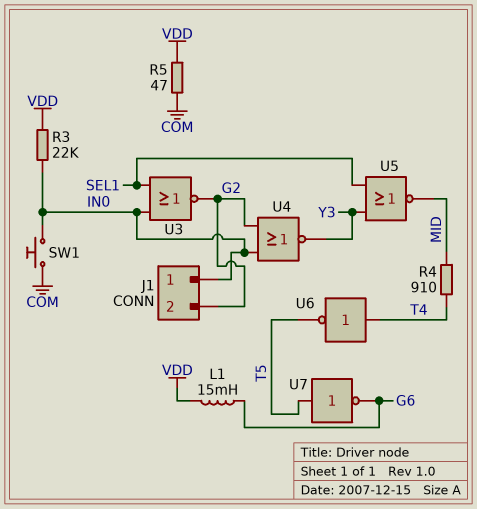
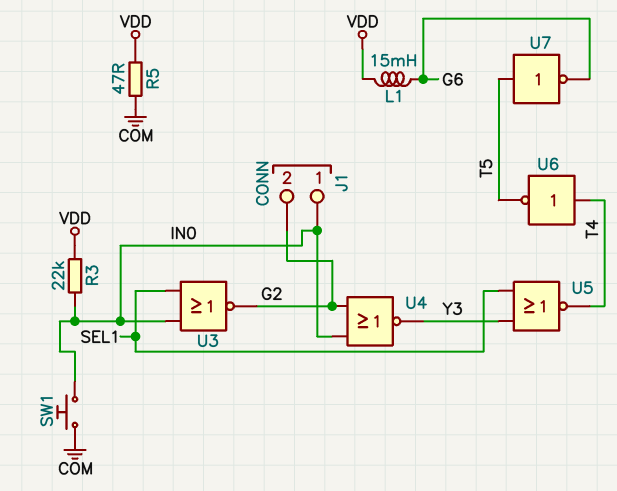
R4: 910 (MID, T4) -> none
U5: NOR (in SEL1, in Y3, out MID) -> NOR (in SEL1, in Y3, out T4)

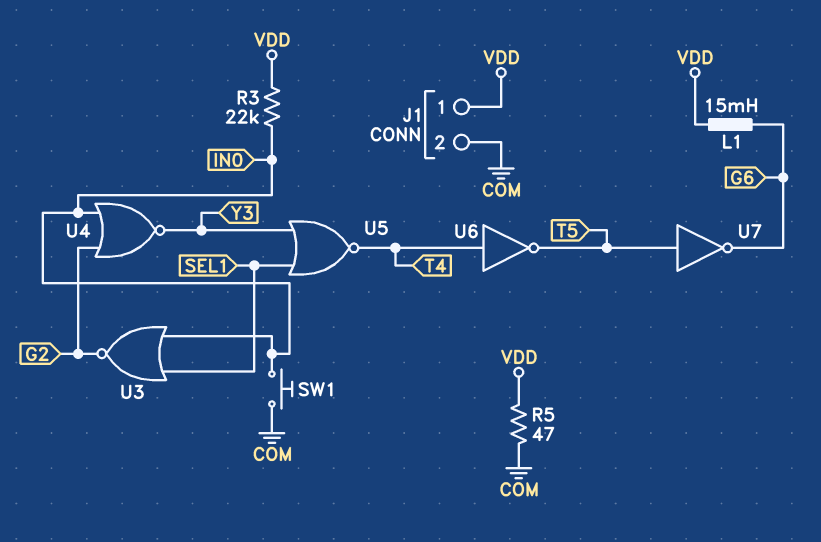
J1 pin 1: IN0 -> VDD
J1 pin 2: G2 -> COM

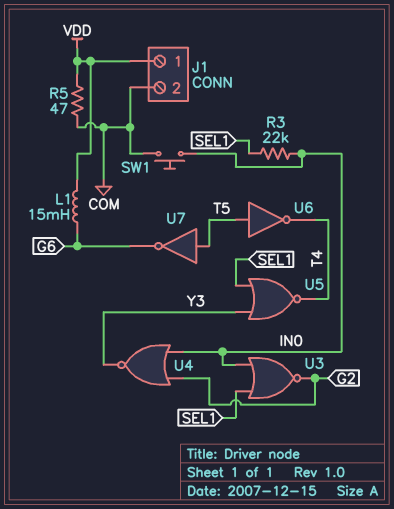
R3: 22k (IN0, VDD) -> 22k (IN0, SEL1)
U6: NOT (in T4, out T5) -> NOT (in T5, out T4)

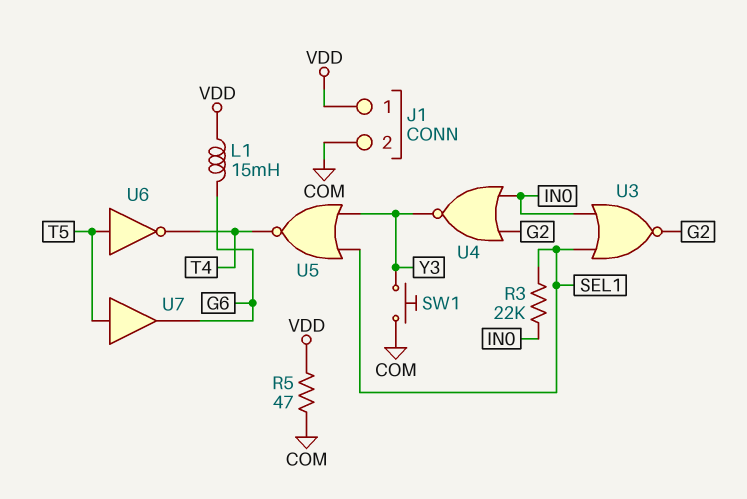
SW1: button (COM, IN0) -> button (COM, Y3)
U7: NOT (in T5, out G6) -> buffer (in T5, out G6)

